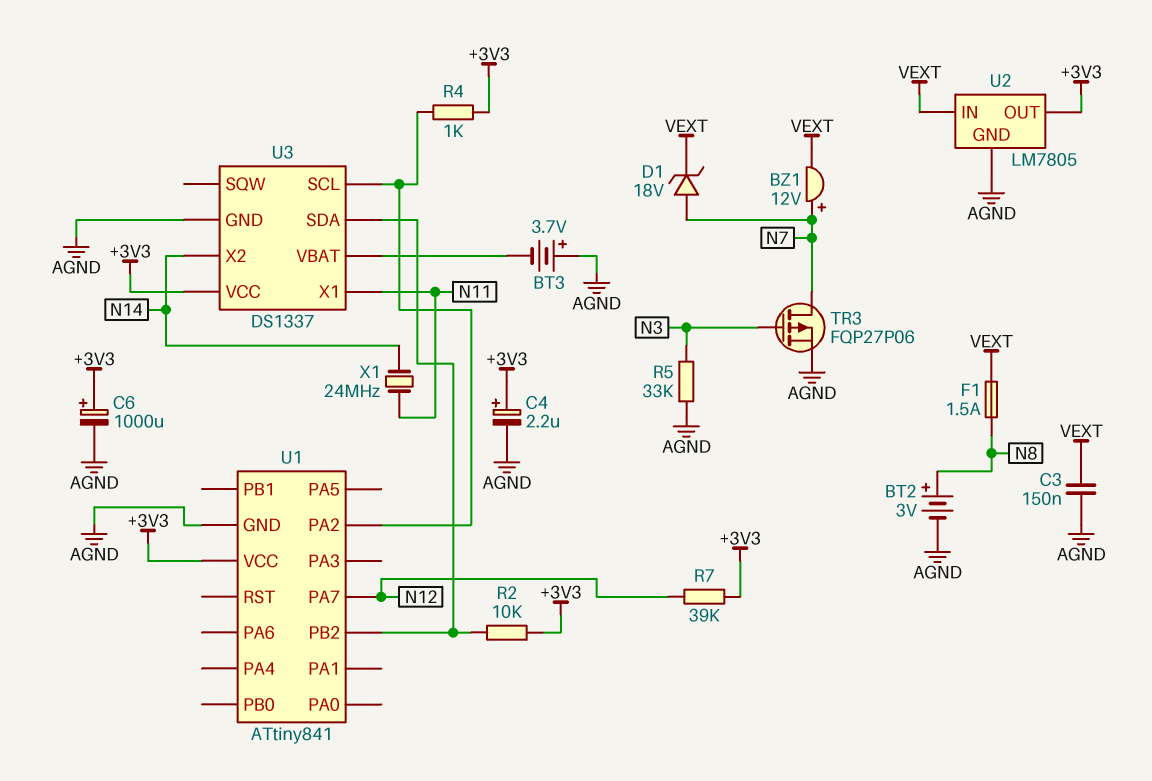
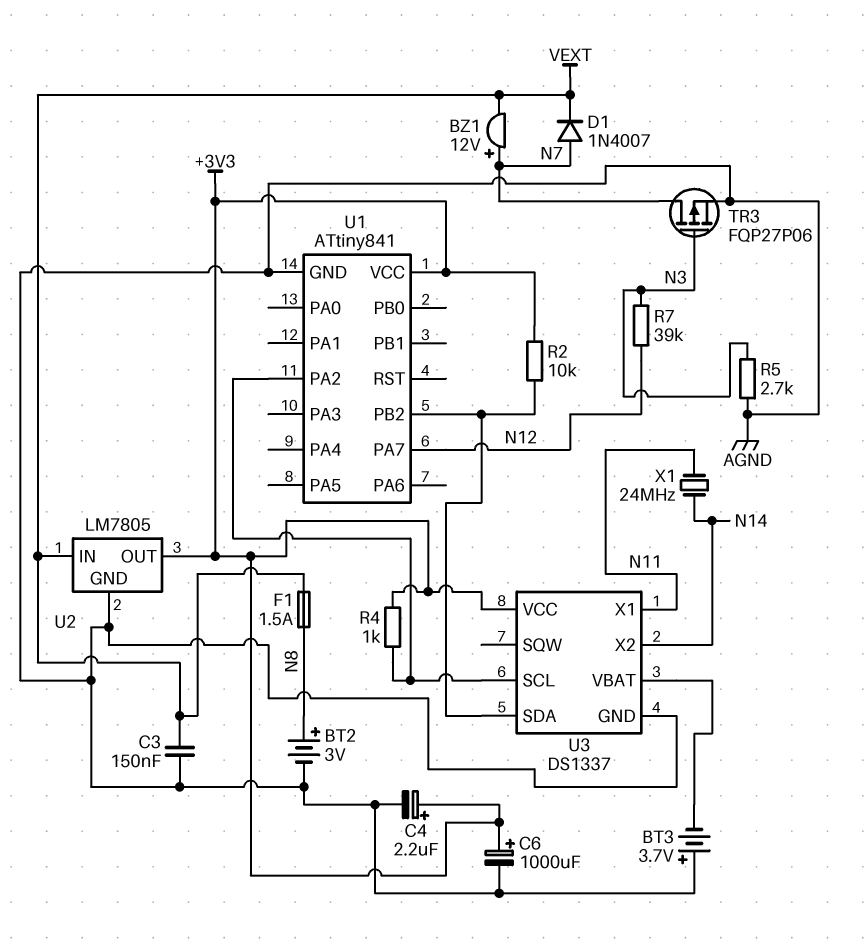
D1: zener 18V (A N7, K VEXT) -> diode 1N4007 (A N7, K VEXT)
R5: 33k (AGND, N3) -> 2.7k (AGND, N3)
R7: 39k (+3V3, N12) -> 39k (N3, N12)

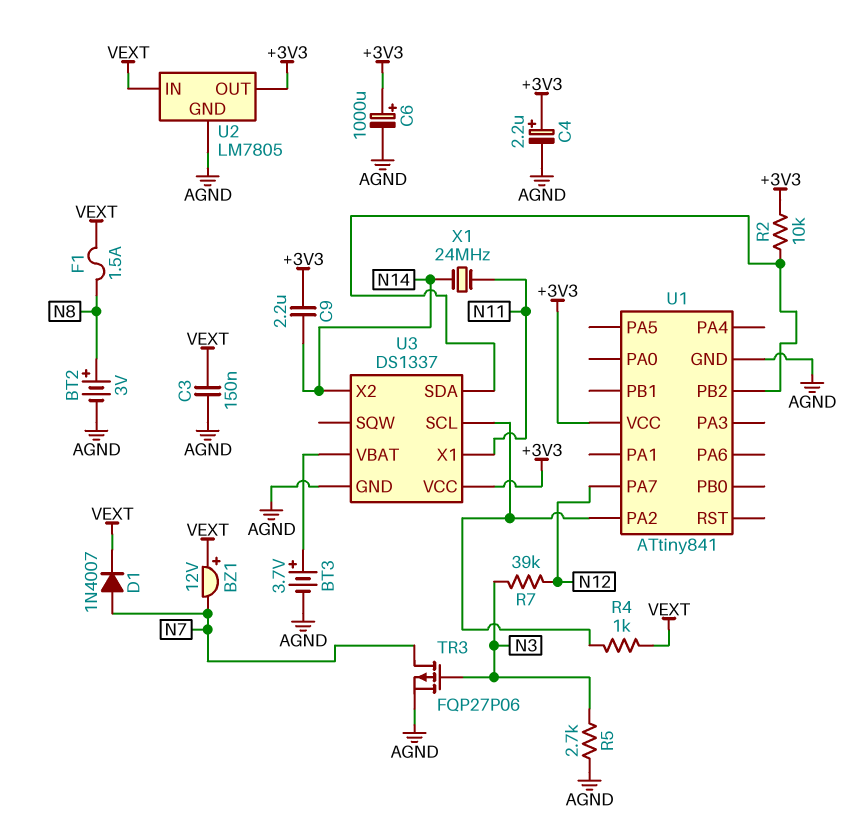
BT3: 3.7V (plus AGND, minus U3/VBAT) -> 3.7V (plus U3/VBAT, minus AGND)
BZ1: buzzer 12V (plus N7, minus VEXT) -> buzzer 12V (plus VEXT, minus N7)
C9: none -> 2.2uF (+3V3, N14)
R4: 1k (+3V3, U1/PA2) -> 1k (U1/PA2, VEXT)

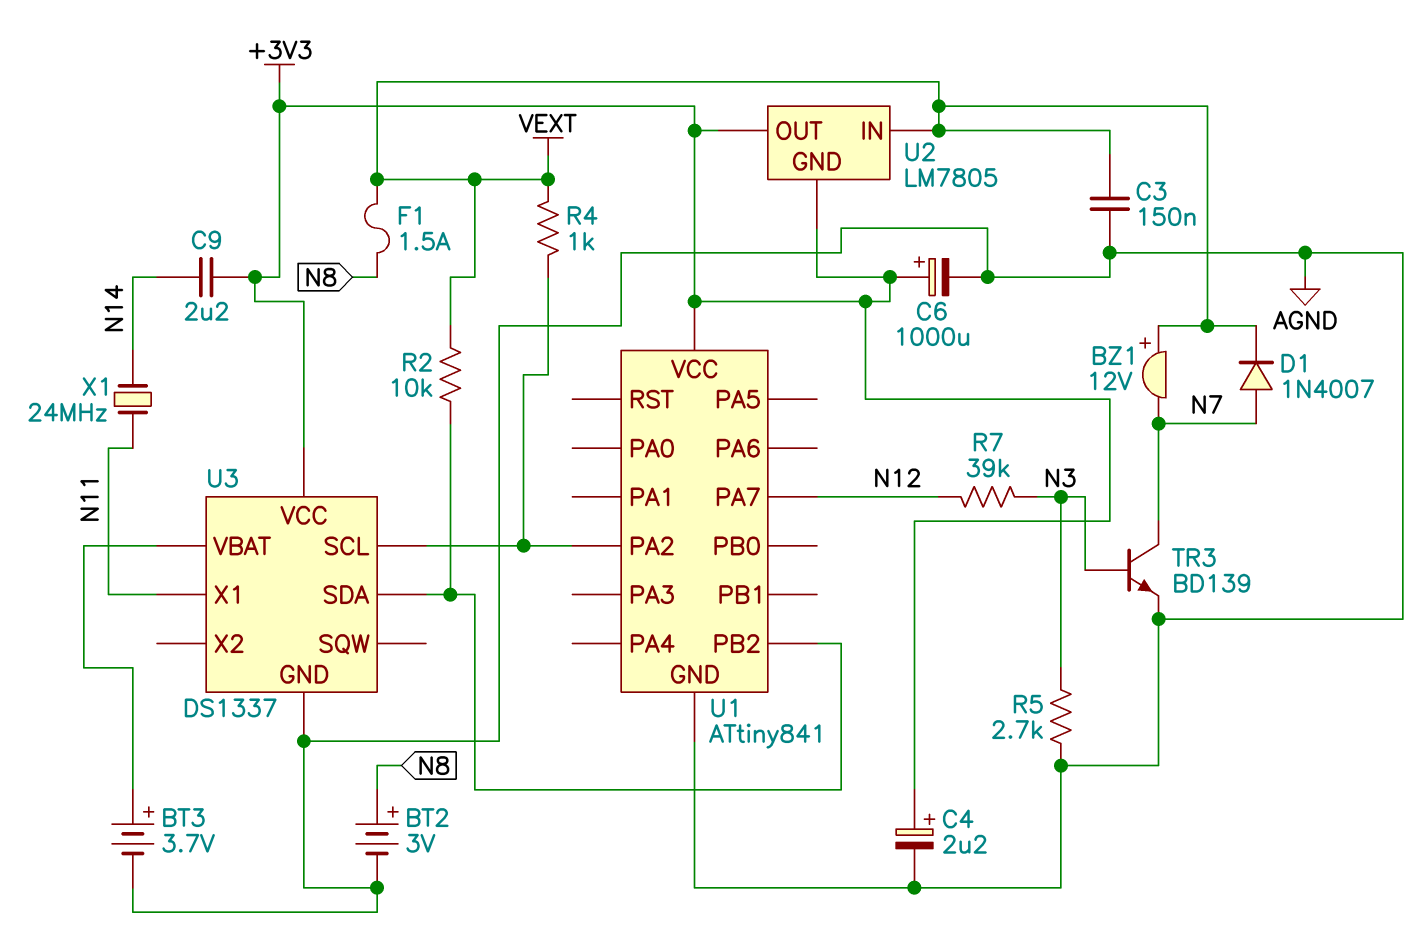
R2: 10k (+3V3, U1/PB2) -> 10k (U1/PB2, VEXT)
TR3: PMOS FQP27P06 (G N3, D N7, S AGND) -> NPN BD139 (B N3, C N7, E AGND)
U2 pin GND: AGND -> +3V3
U3 pin X2: N14 -> none

